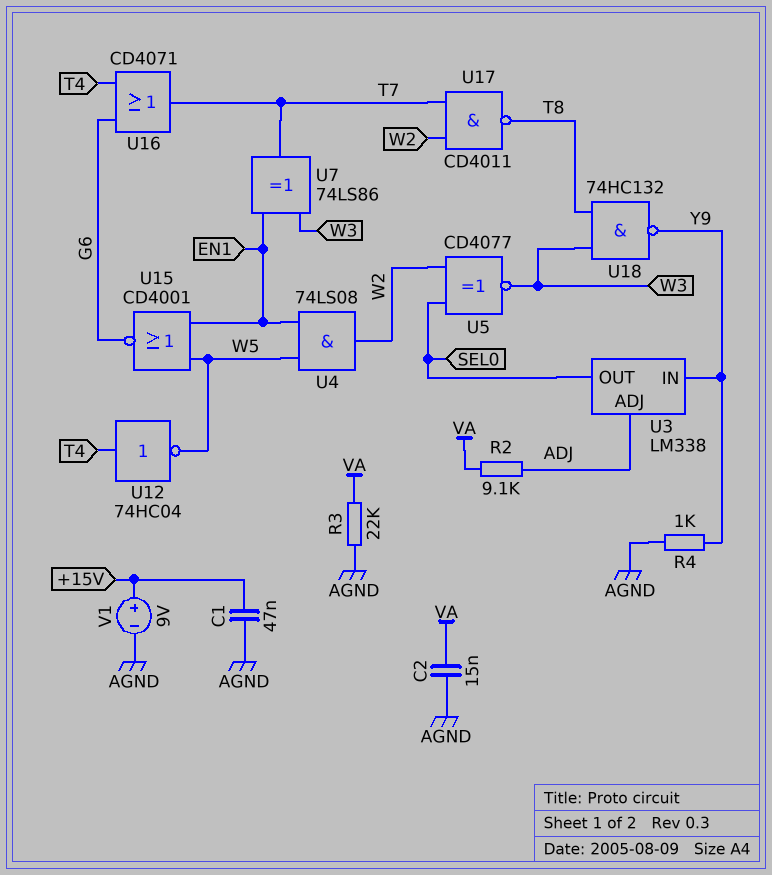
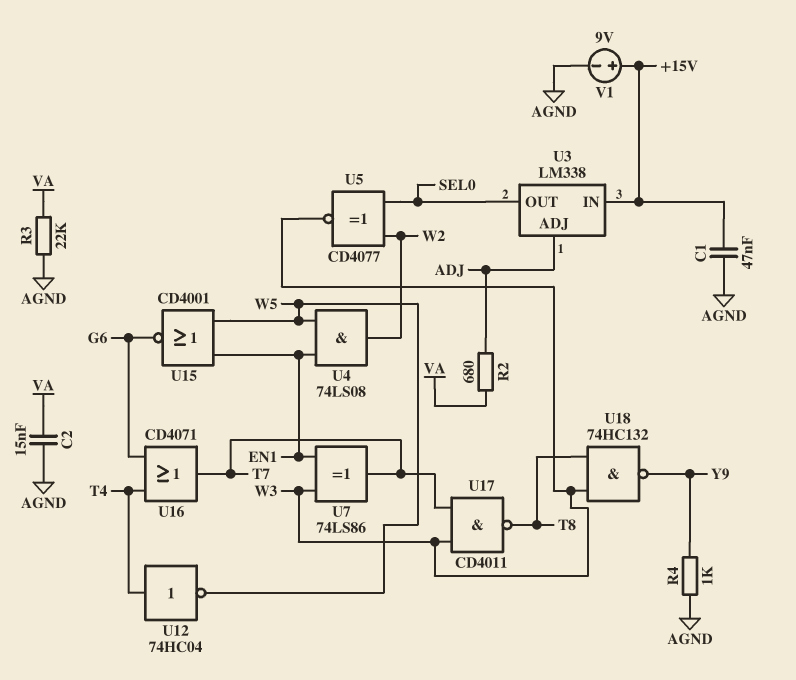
R2: 9.1k (ADJ, VA) -> 680 (ADJ, VA)
U3 pin IN: Y9 -> +15V
U17: NAND CD4011 (in T7, in W2, out T8) -> NAND CD4011 (in T7, in W3, out T8)

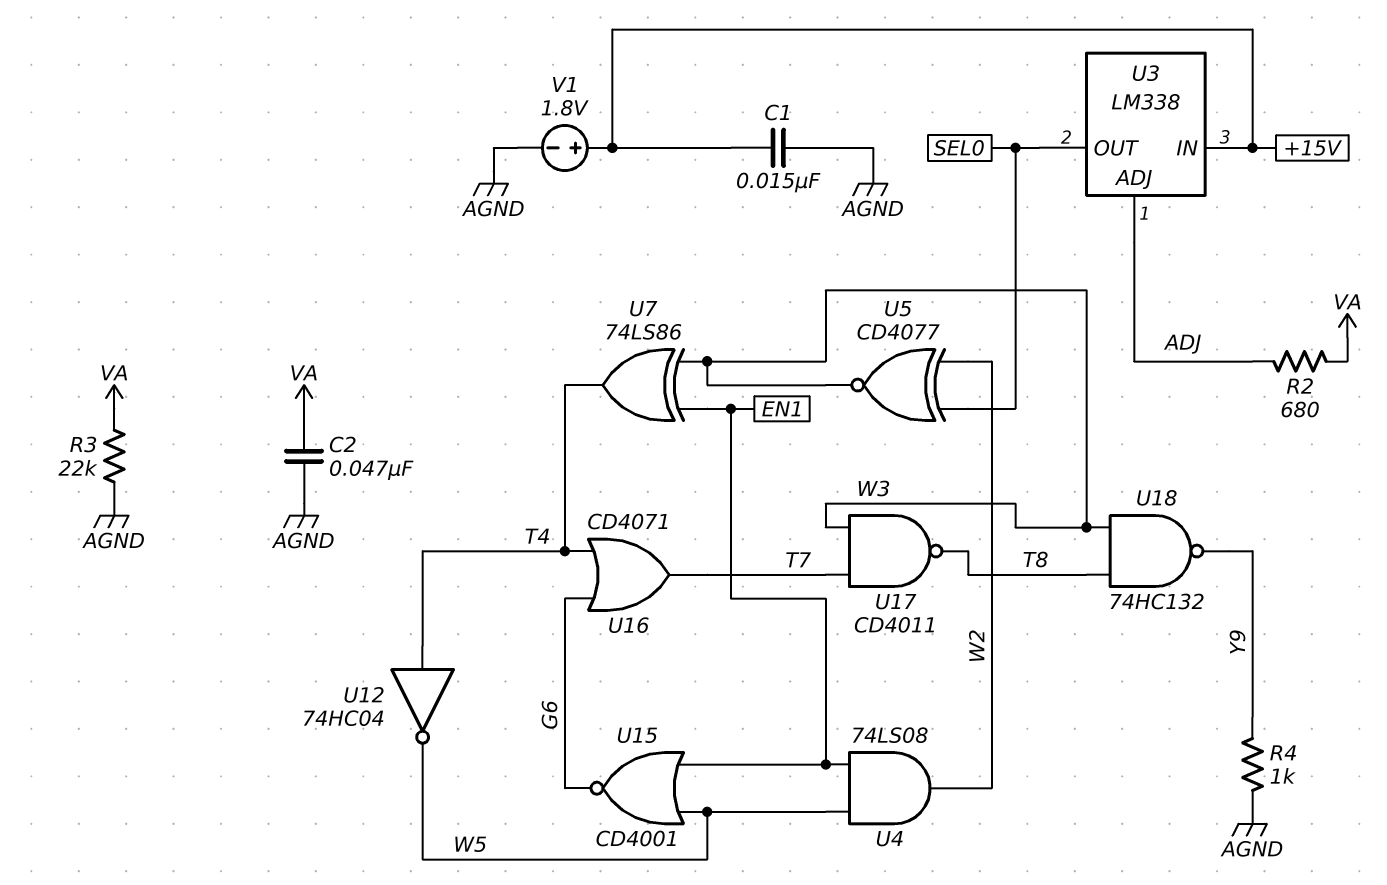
C1: 47nF (+15V, AGND) -> 15nF (+15V, AGND)
C2: 15nF (AGND, VA) -> 47nF (AGND, VA)
U7: XOR 74LS86 (in EN1, in W3, out T7) -> XOR 74LS86 (in EN1, in W3, out T4)
V1: 9V (plus +15V, minus AGND) -> 1.8V (plus +15V, minus AGND)

